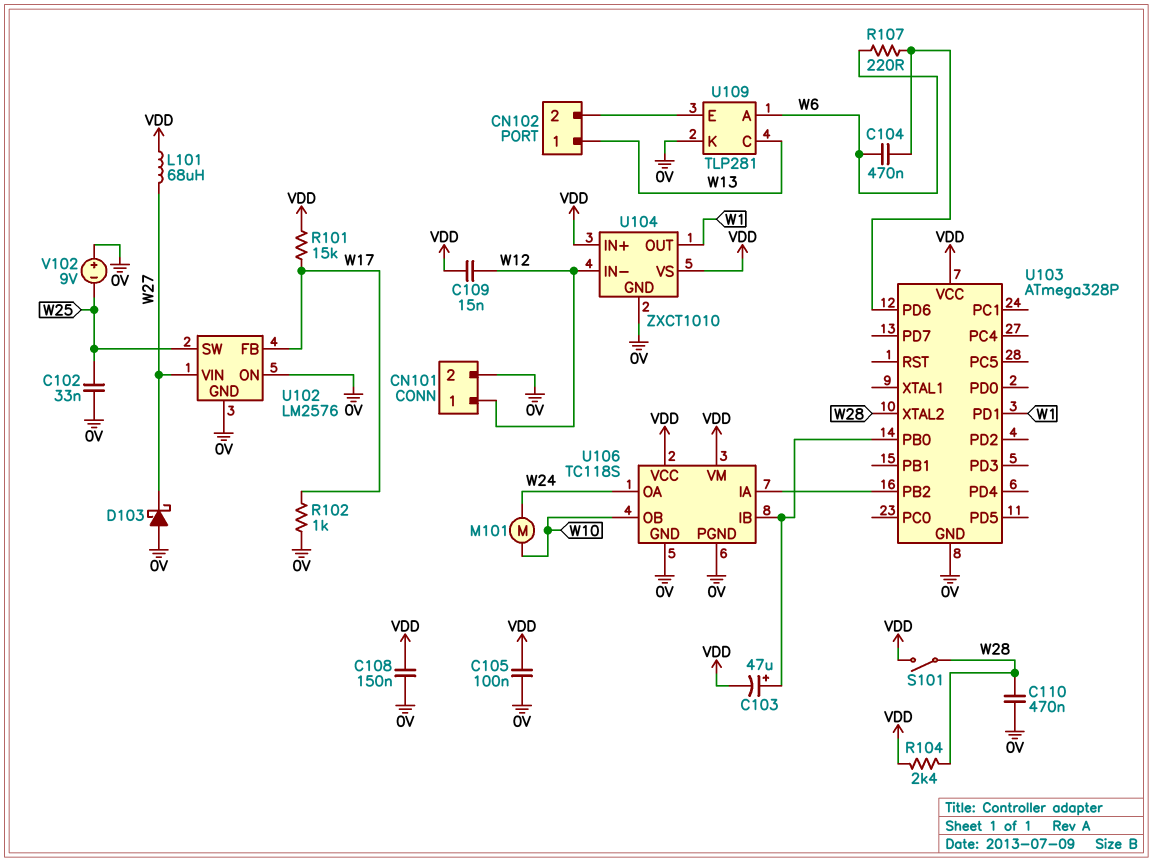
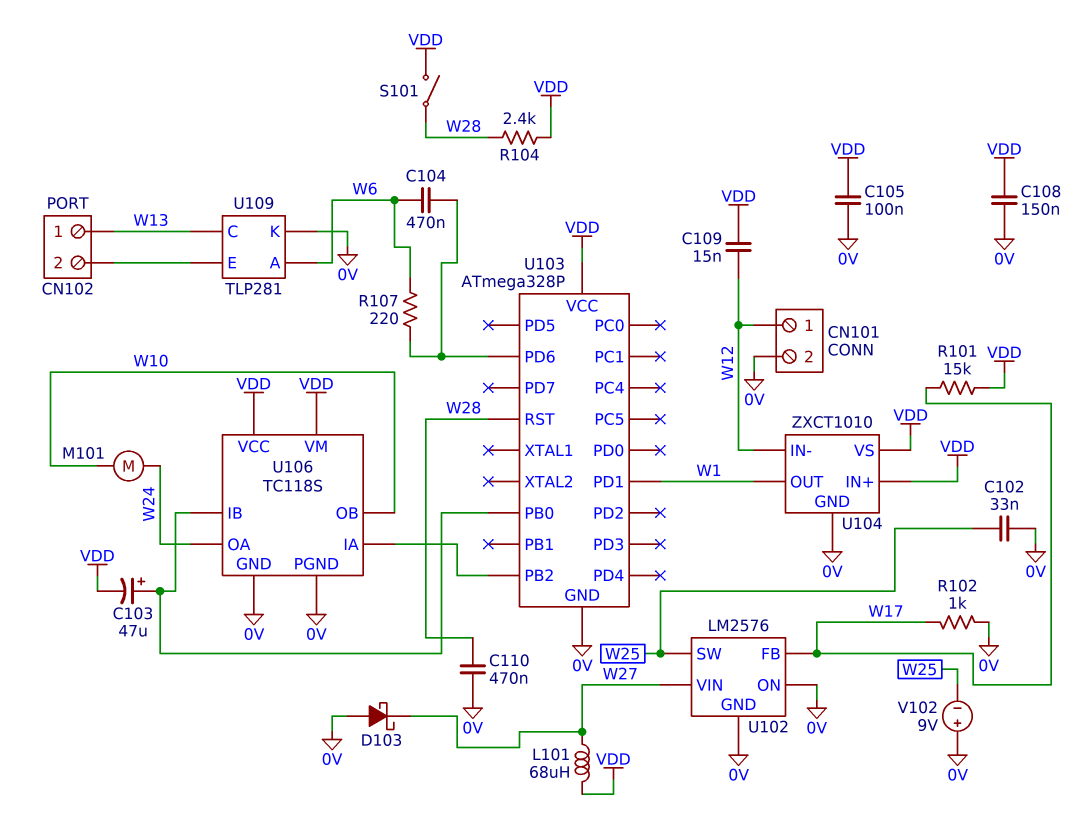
U103 pin RST: none -> W28
U103 pin XTAL2: W28 -> none

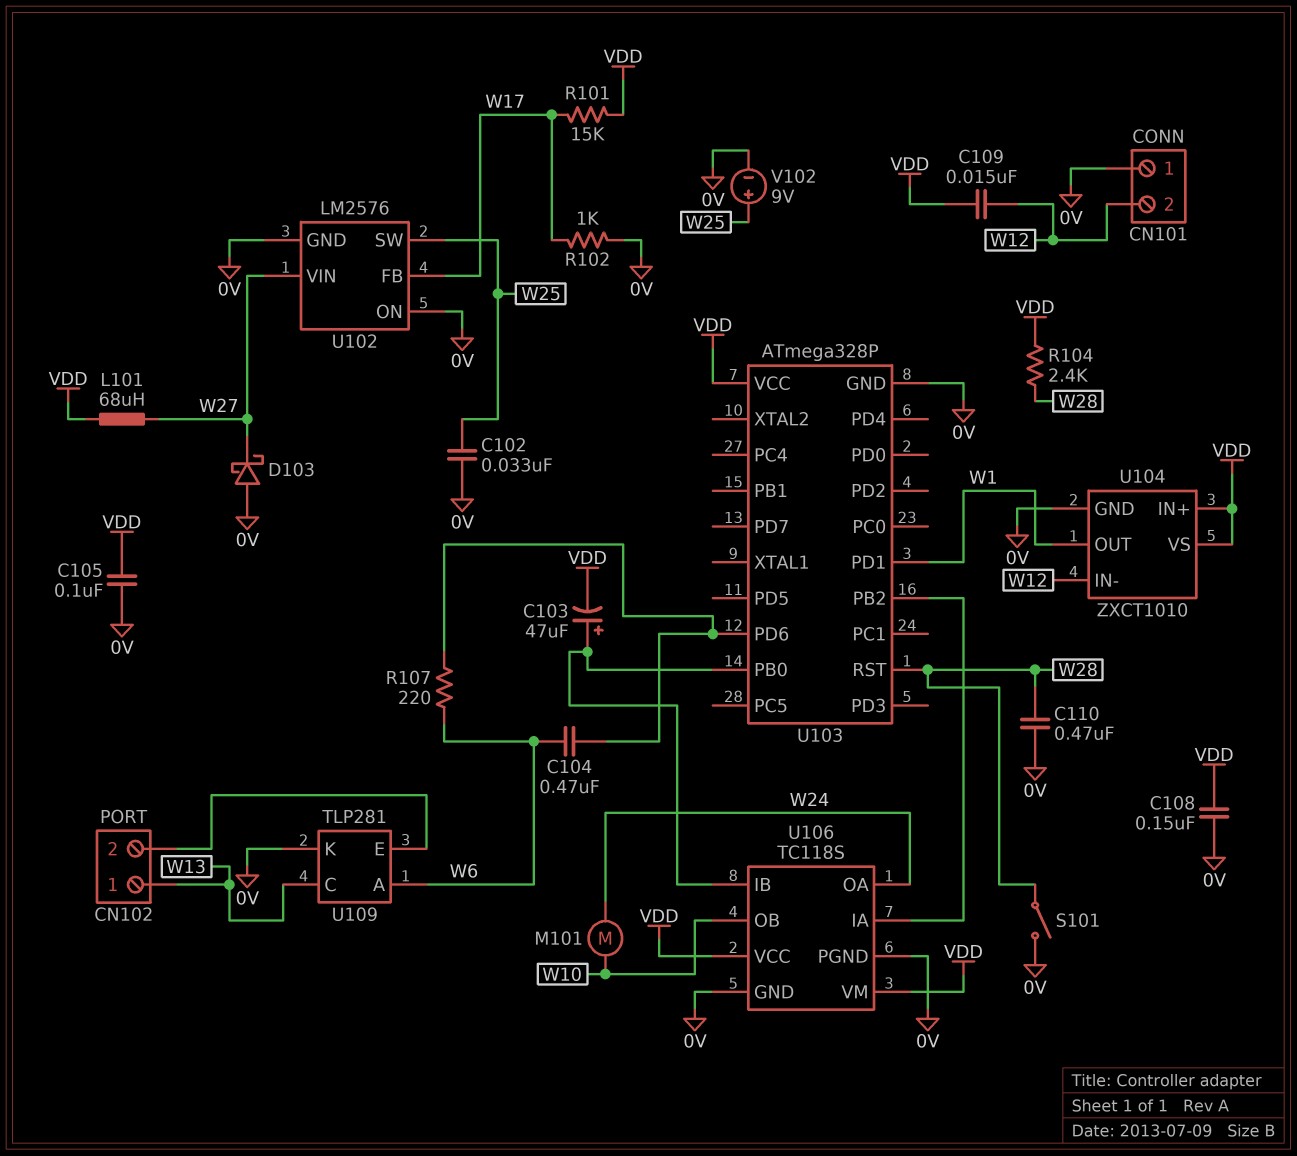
CN101 pin 1: W12 -> 0V
CN101 pin 2: 0V -> W12
S101: switch (VDD, W28) -> switch (0V, W28)
V102: 9V (plus 0V, minus W25) -> 9V (plus W25, minus 0V)

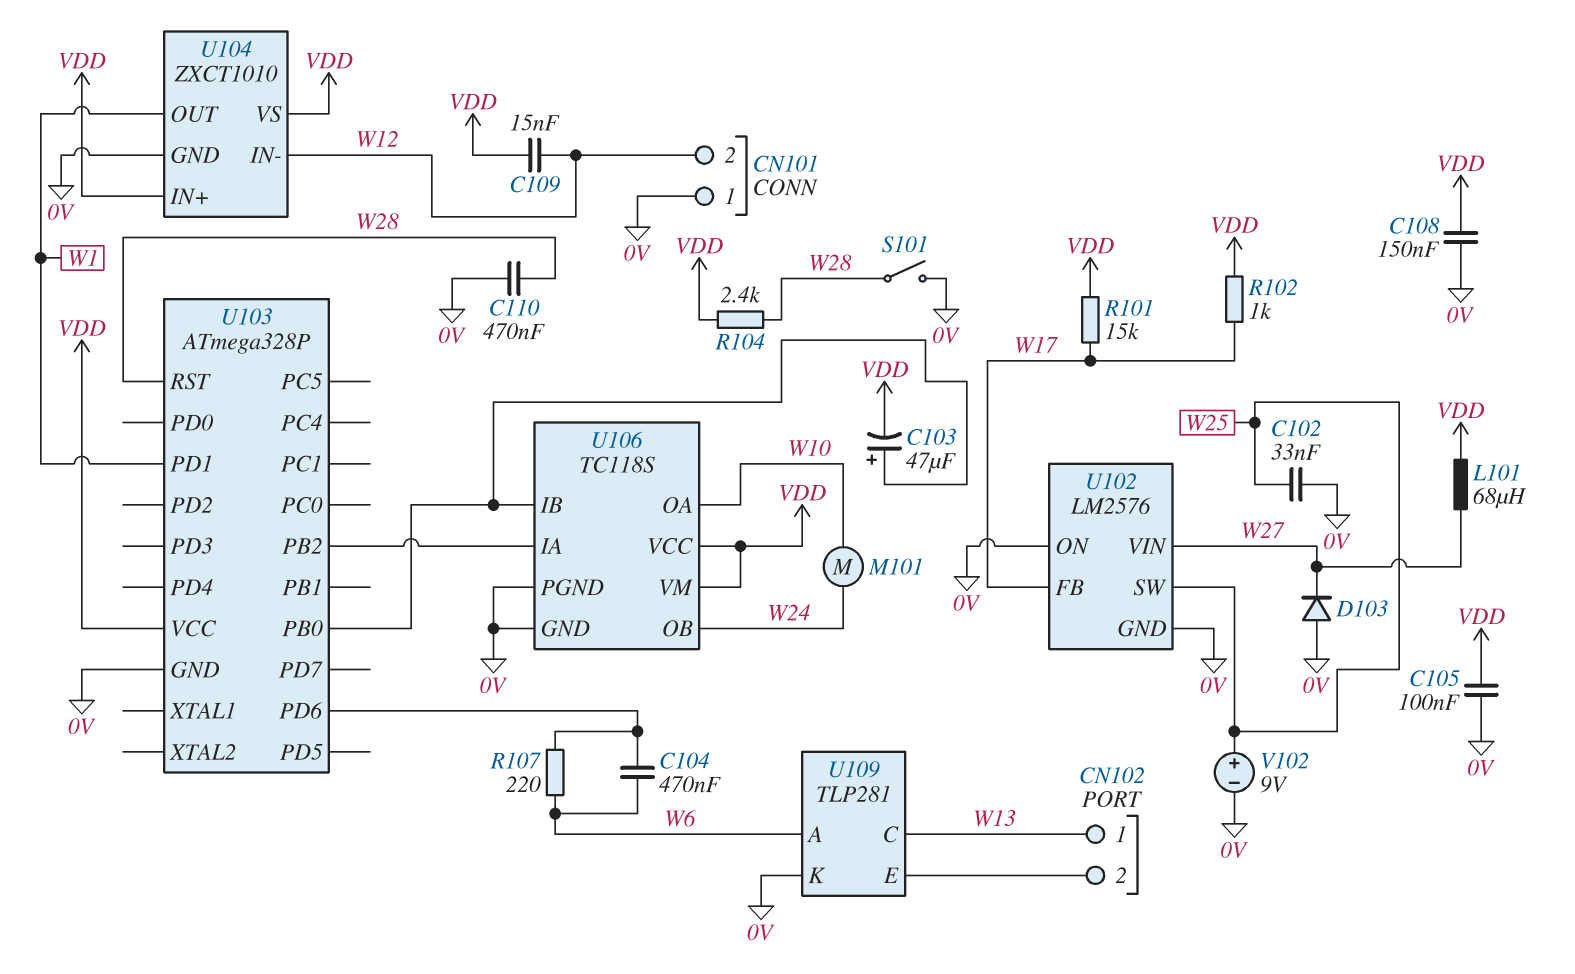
D103: schottky (A 0V, K W27) -> diode (A 0V, K W27)
R102: 1k (0V, W17) -> 1k (VDD, W17)
U106 pin OA: W24 -> W10
U106 pin OB: W10 -> W24

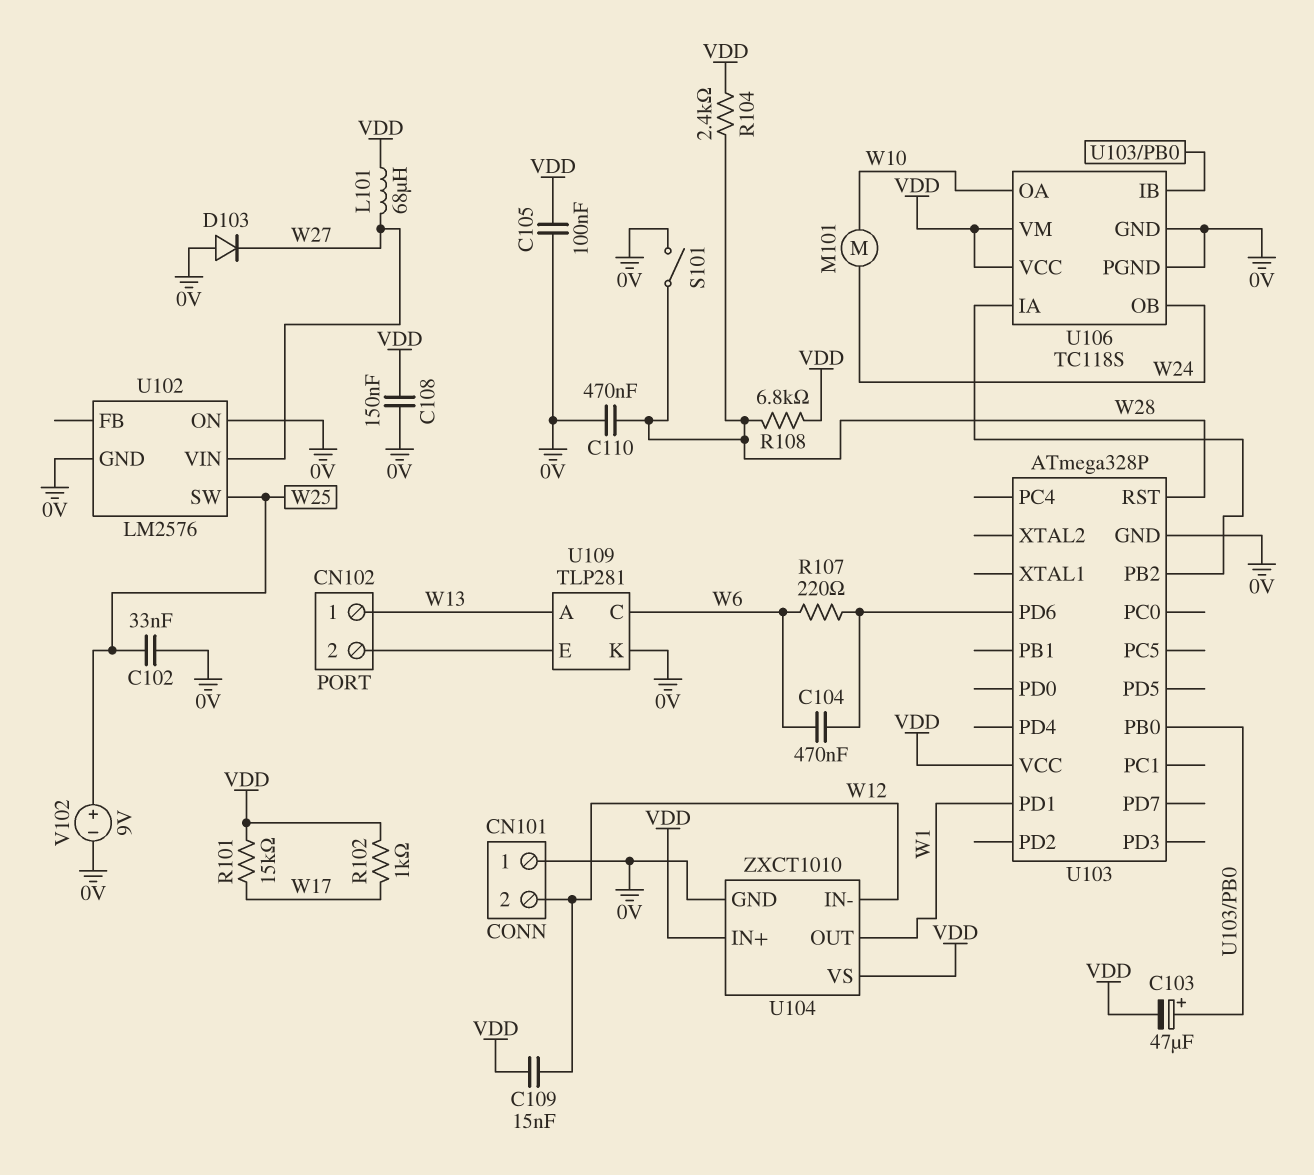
R108: none -> 6.8k (VDD, W28)
U102 pin FB: W17 -> none
U109 pin A: W6 -> W13
U109 pin C: W13 -> W6

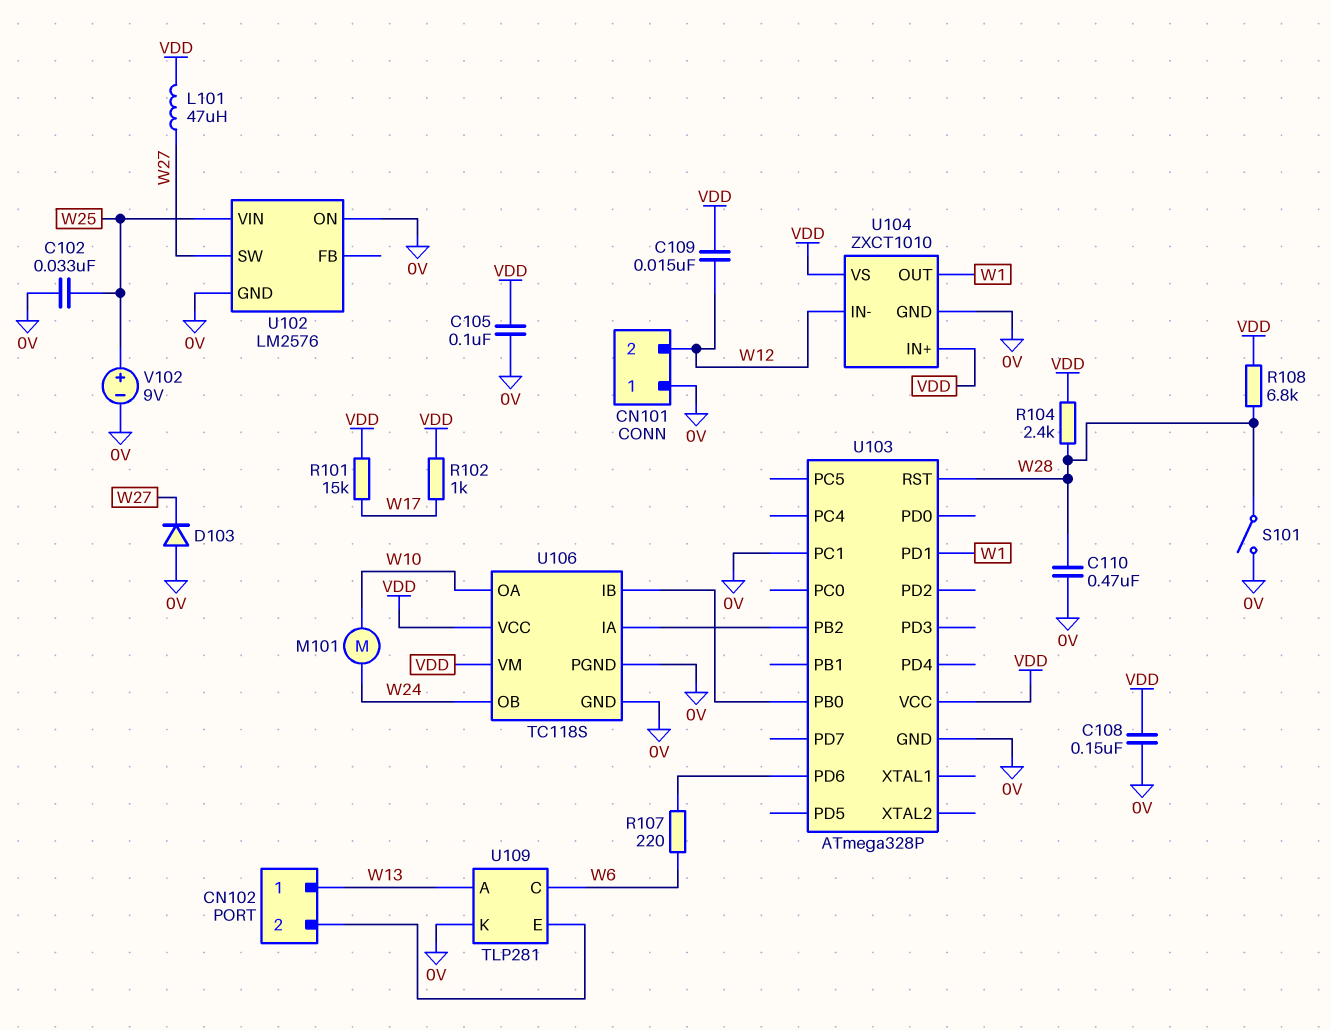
C103: 47uF (plus U103/PB0, minus VDD) -> none
C104: 470nF (U103/PD6, W6) -> none
L101: 68uH (VDD, W27) -> 47uH (VDD, W27)
U102 pin SW: W25 -> W27
U102 pin VIN: W27 -> W25
U103 pin PC1: none -> 0V

